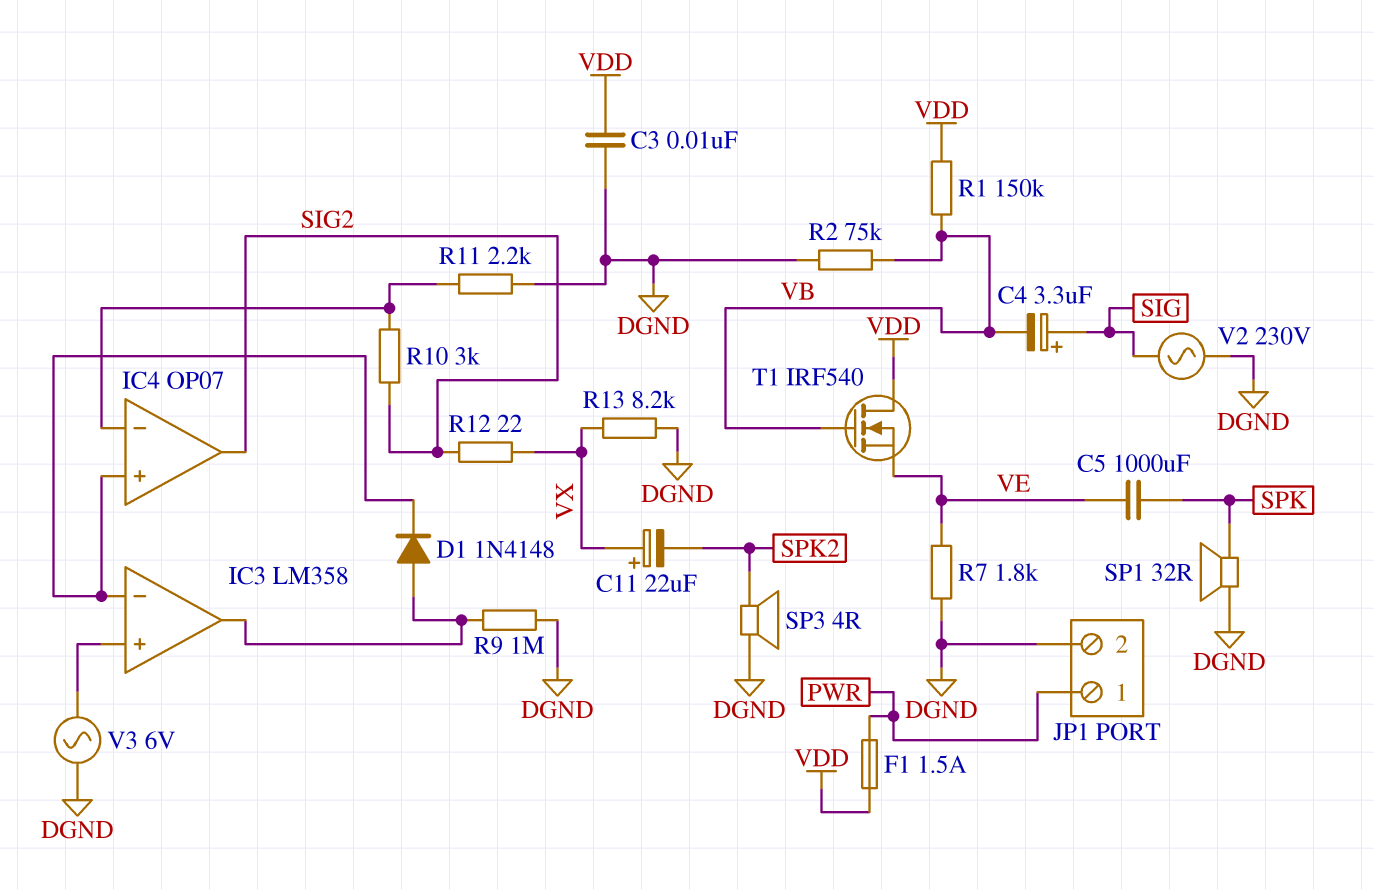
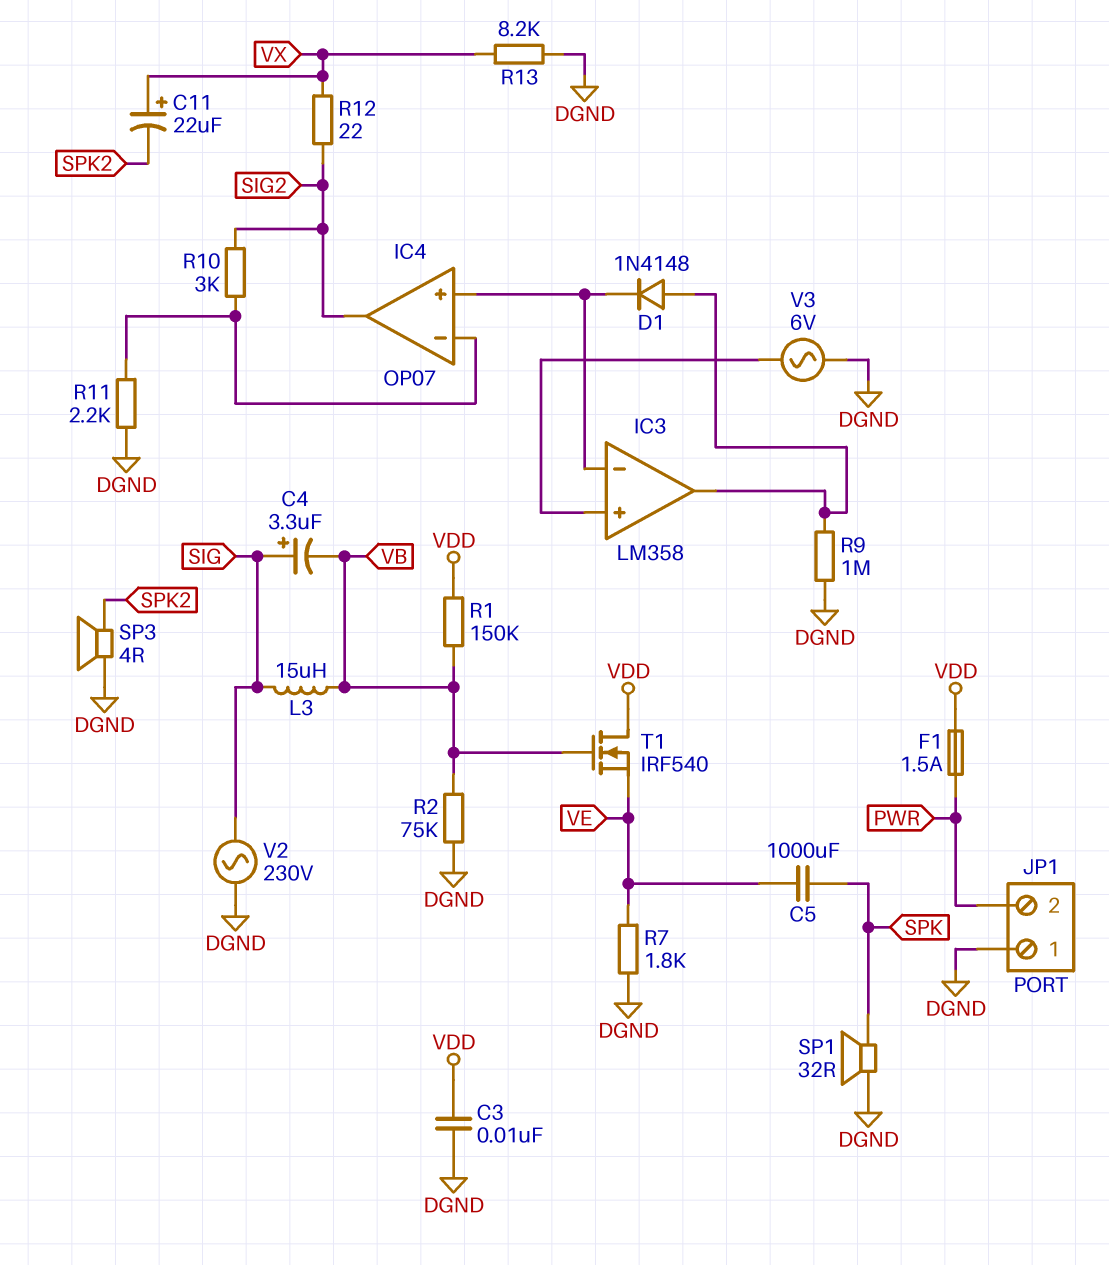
JP1 pin 1: PWR -> DGND
JP1 pin 2: DGND -> PWR
L3: none -> 15uH (SIG, VB)

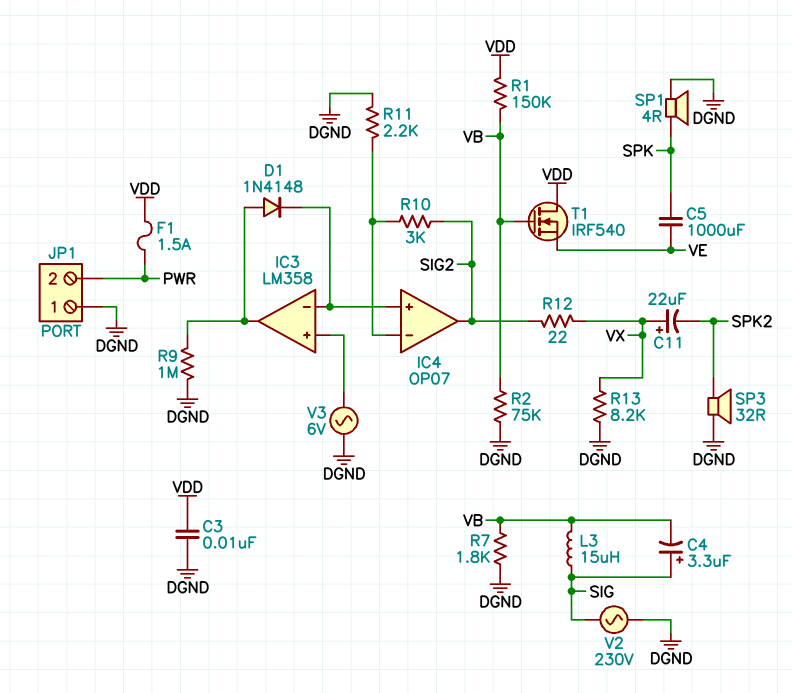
R7: 1.8k (DGND, VE) -> 1.8k (DGND, VB)
SP1: speaker 32R (DGND, SPK) -> speaker 4R (DGND, SPK)
SP3: speaker 4R (DGND, SPK2) -> speaker 32R (DGND, SPK2)

